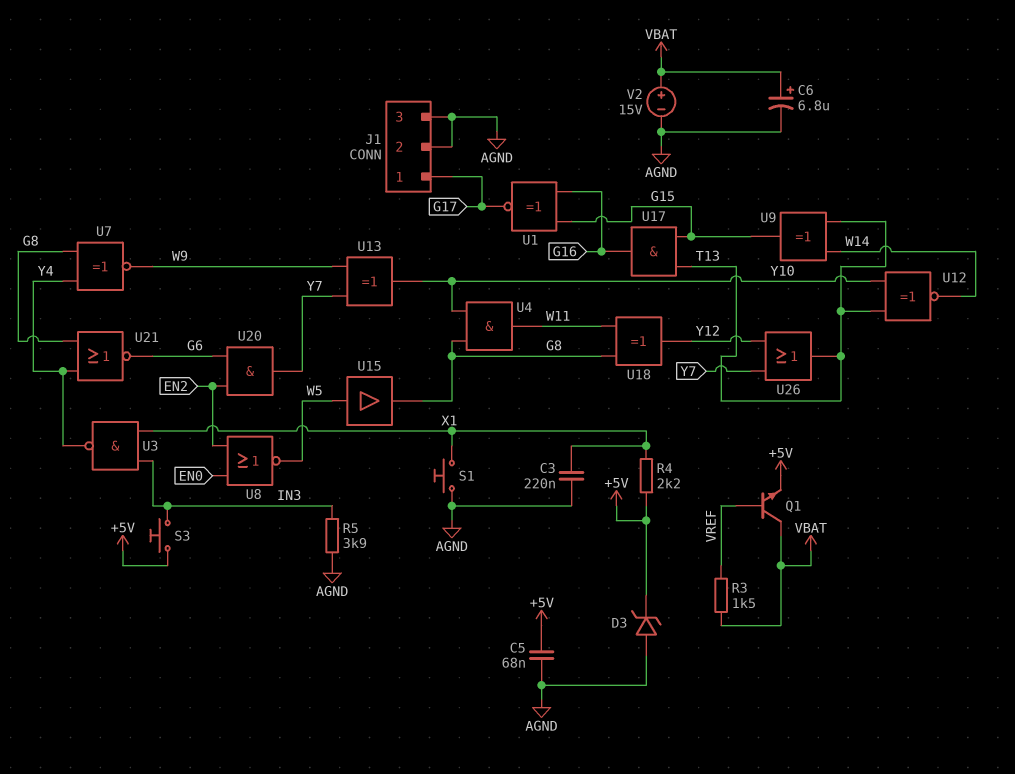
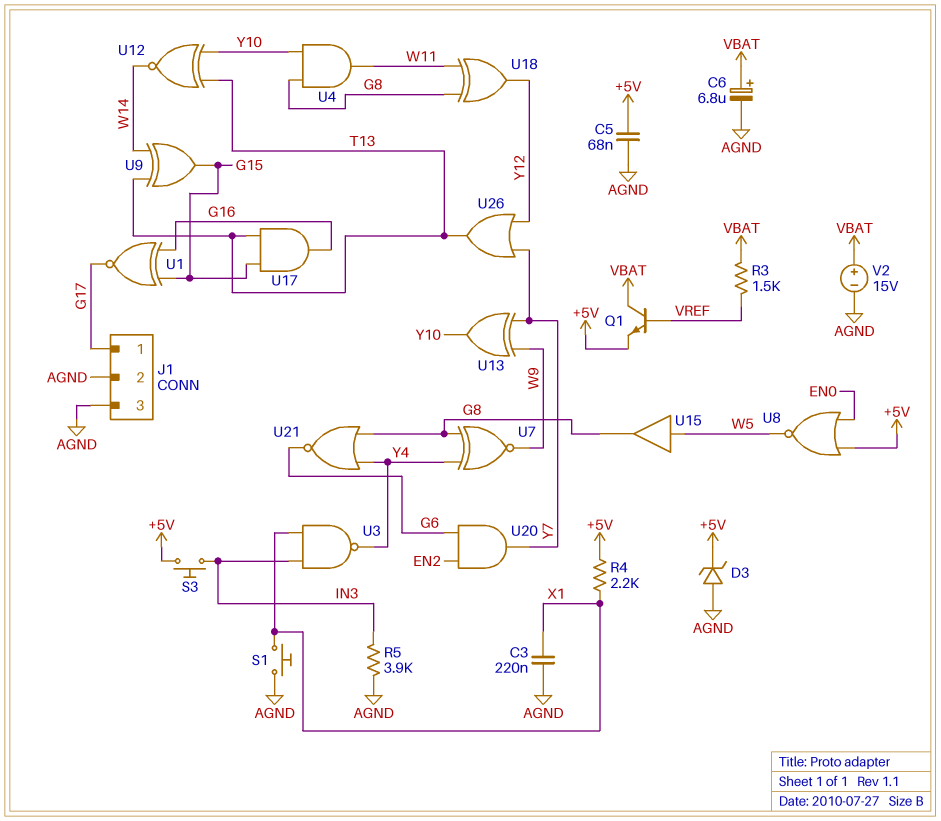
U8: NOR (in EN0, in EN2, out W5) -> NOR (in +5V, in EN0, out W5)

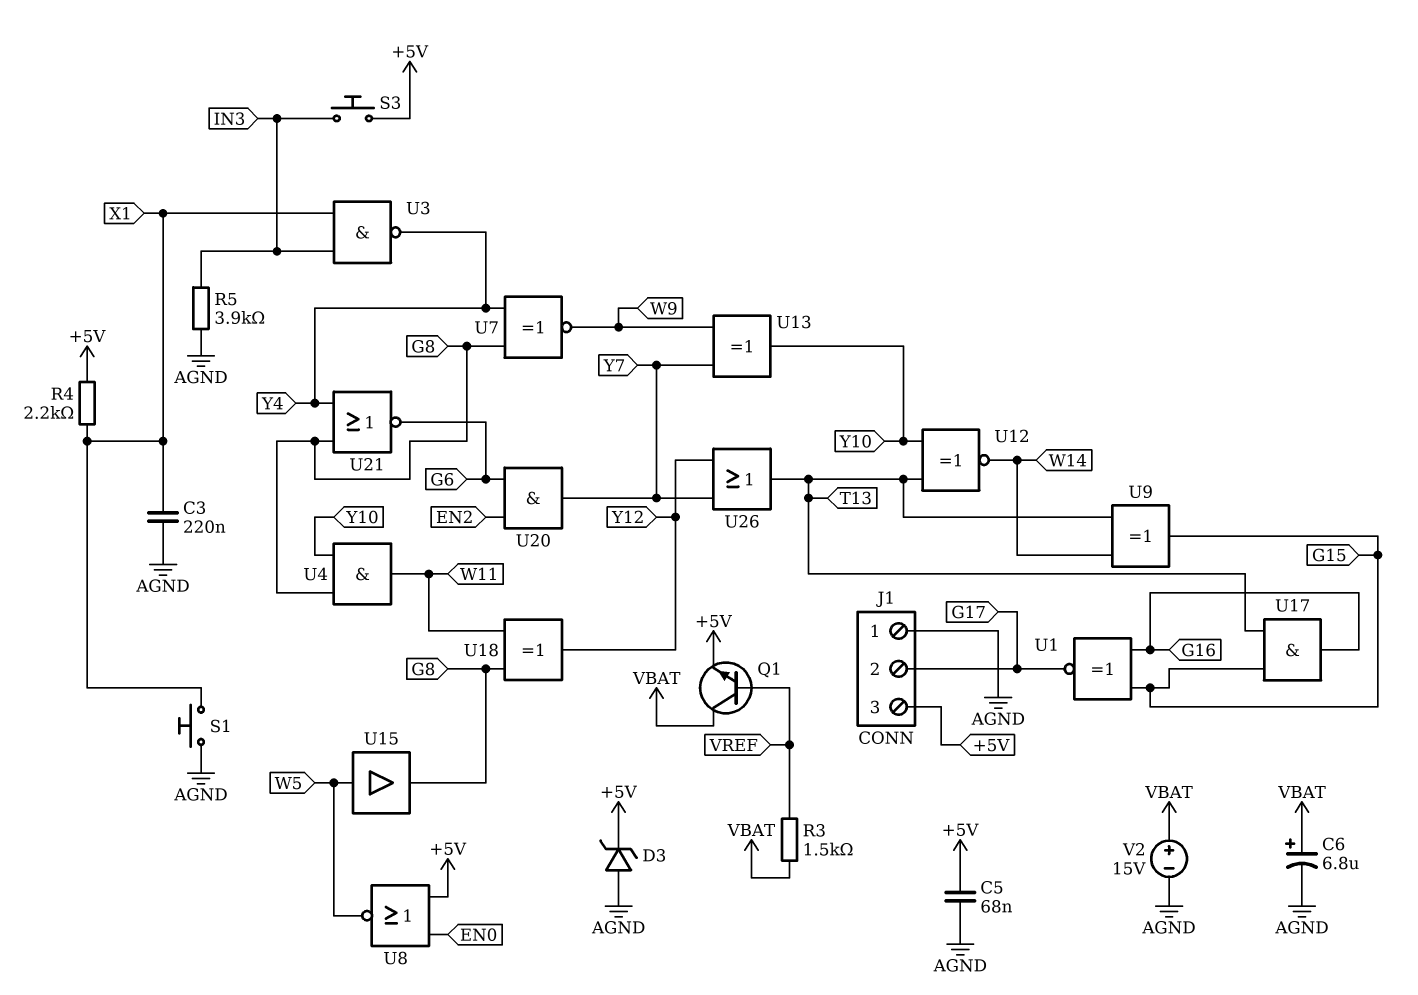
J1 pin 1: G17 -> AGND
J1 pin 2: AGND -> G17
J1 pin 3: AGND -> +5V

